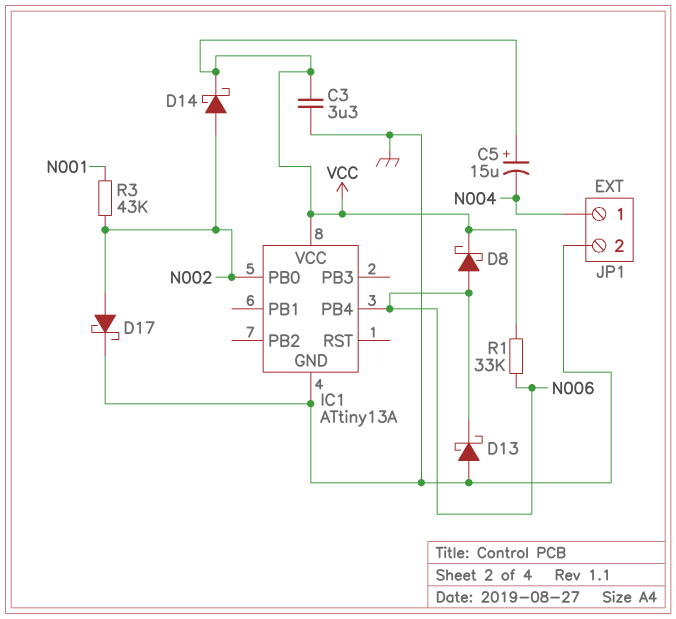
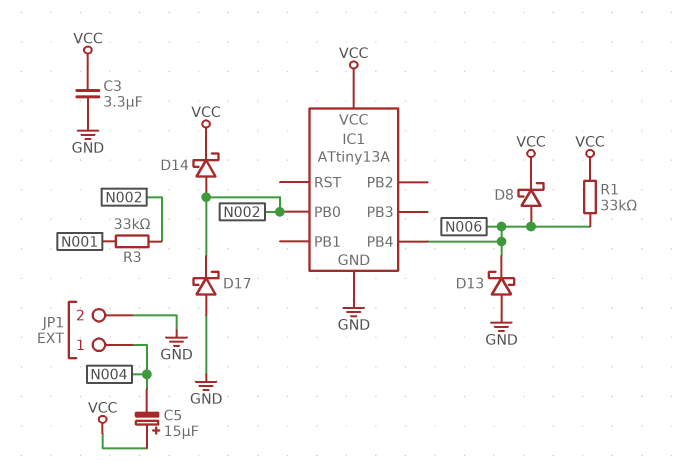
D17: schottky (A N002, K GND) -> schottky (A GND, K N002)
R3: 43k (N001, N002) -> 33k (N001, N002)

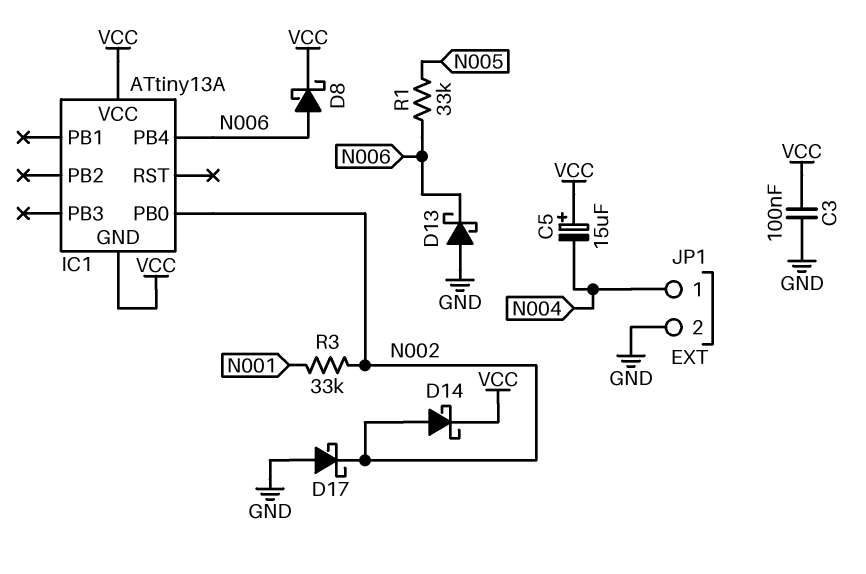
C3: 3.3uF (GND, VCC) -> 100nF (GND, VCC)
IC1 pin GND: GND -> VCC
R1: 33k (N006, VCC) -> 33k (N005, N006)

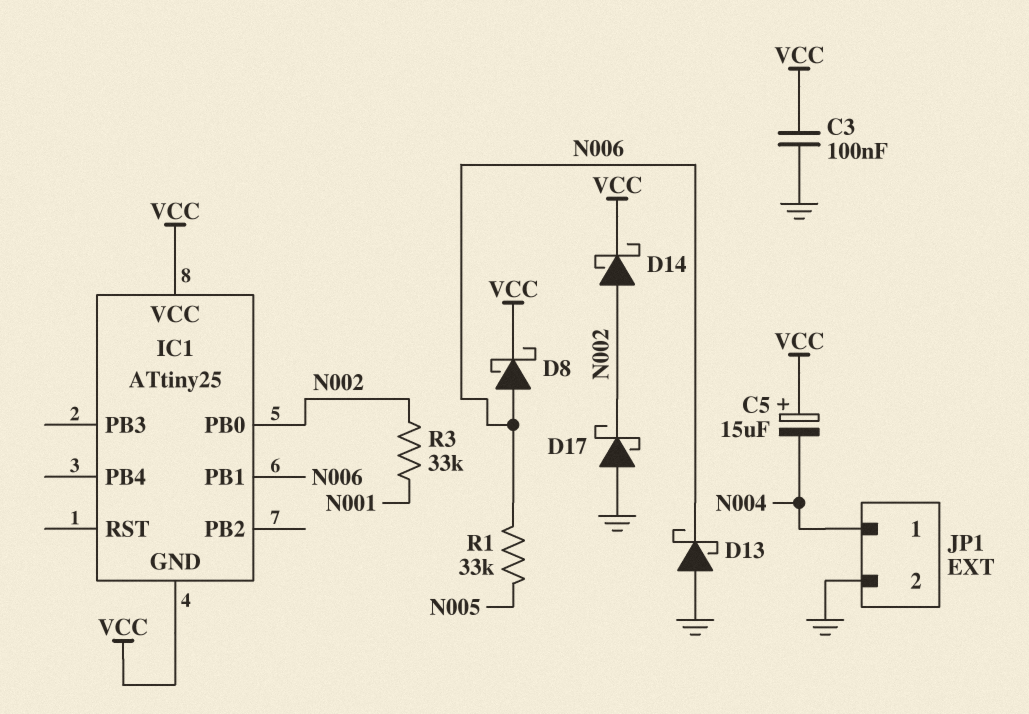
IC1: ATtiny13A -> ATtiny25
IC1 pin PB1: none -> N006
IC1 pin PB4: N006 -> none

